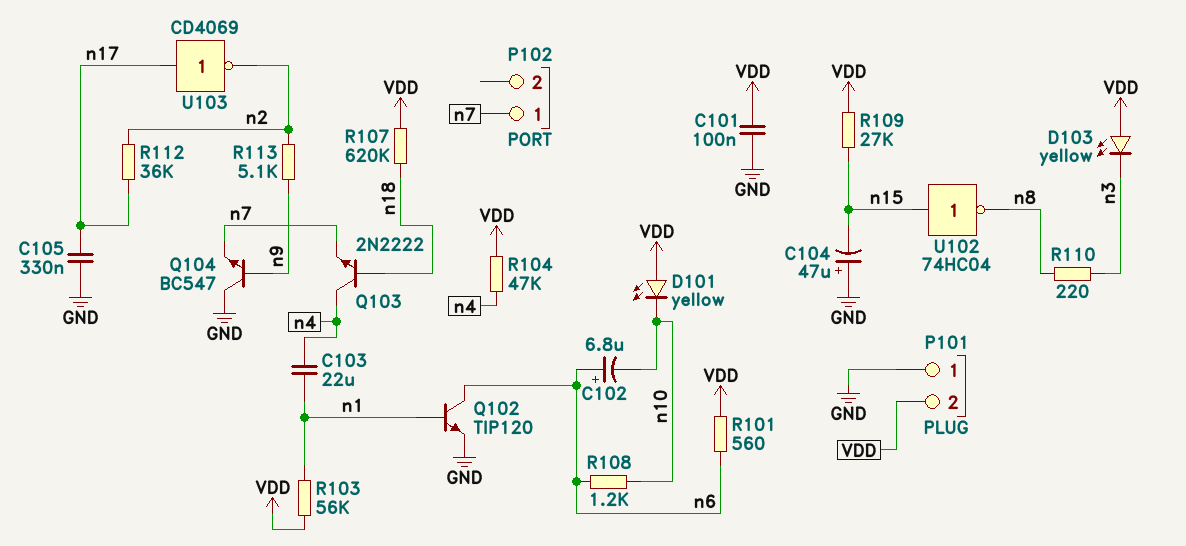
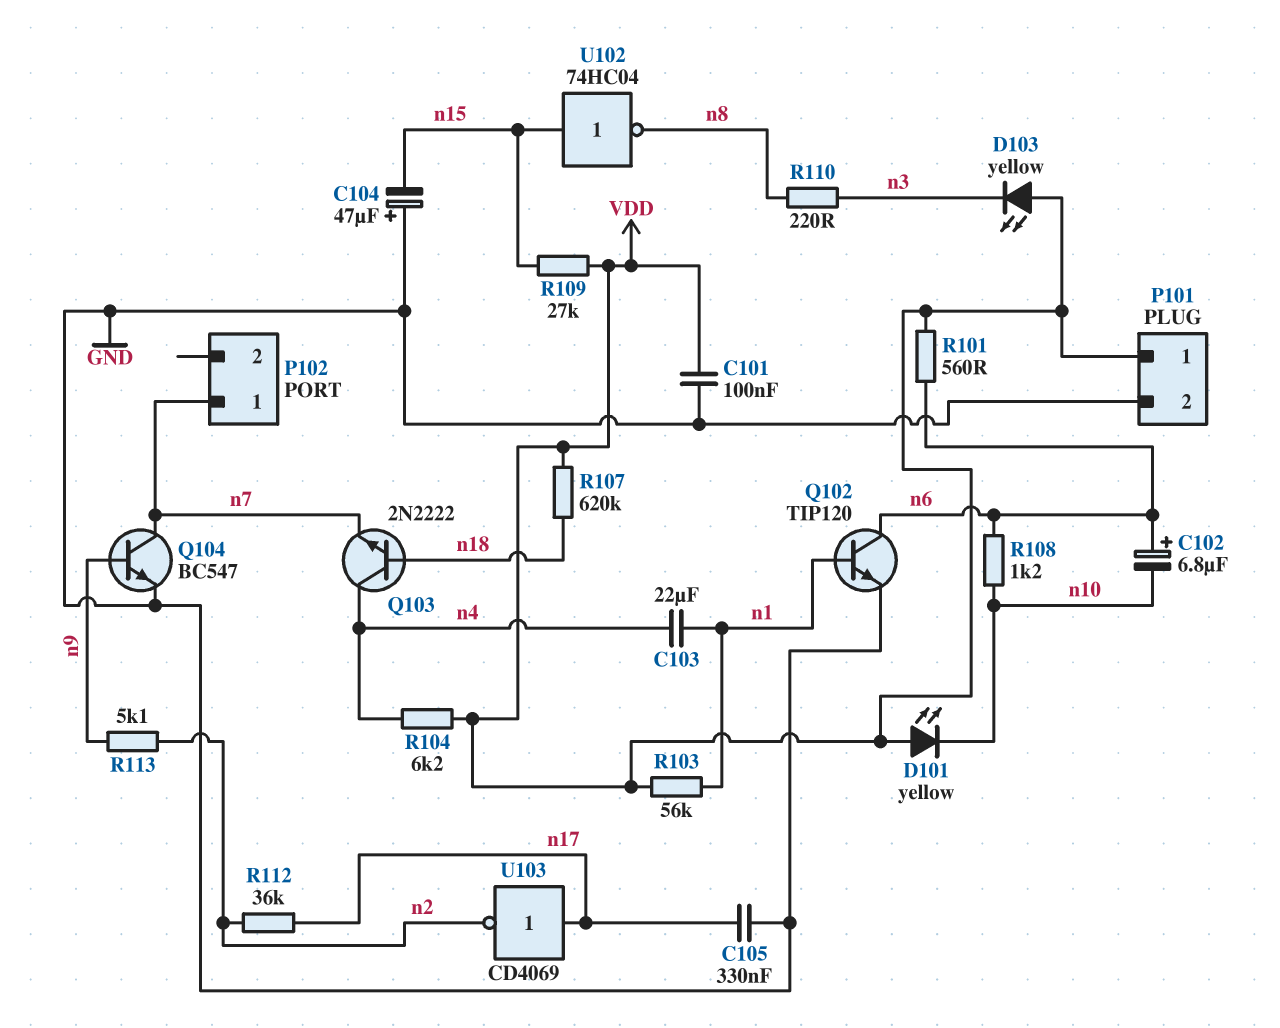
P101 pin 1: GND -> VDD
P101 pin 2: VDD -> GND
Q104: NPN BC547 (B n9, C GND, E n7) -> NPN BC547 (B n9, C n7, E GND)
R104: 47k (VDD, n4) -> 6.2k (VDD, n4)

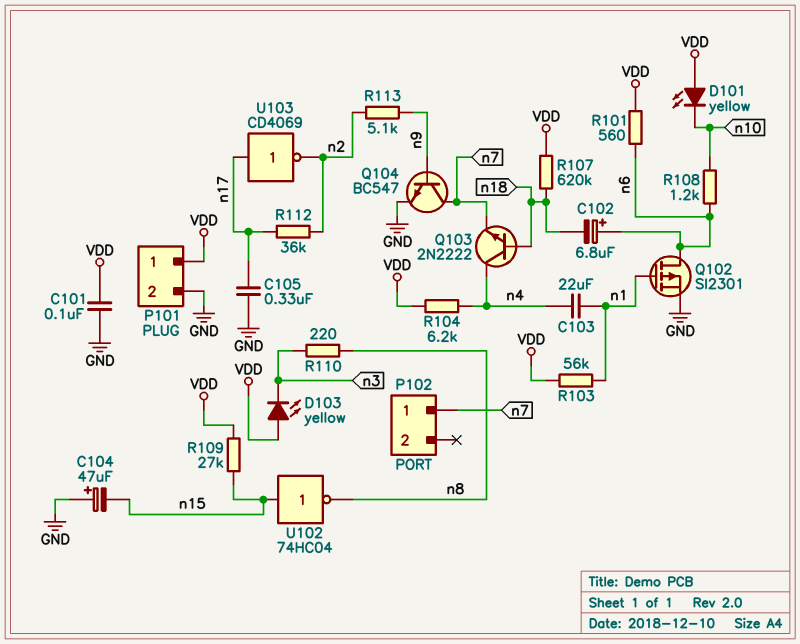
C102: 6.8uF (plus n6, minus n10) -> 6.8uF (plus n6, minus n18)
Q102: NPN TIP120 (B n1, C n6, E GND) -> PMOS SI2301 (G n1, D n6, S GND)

